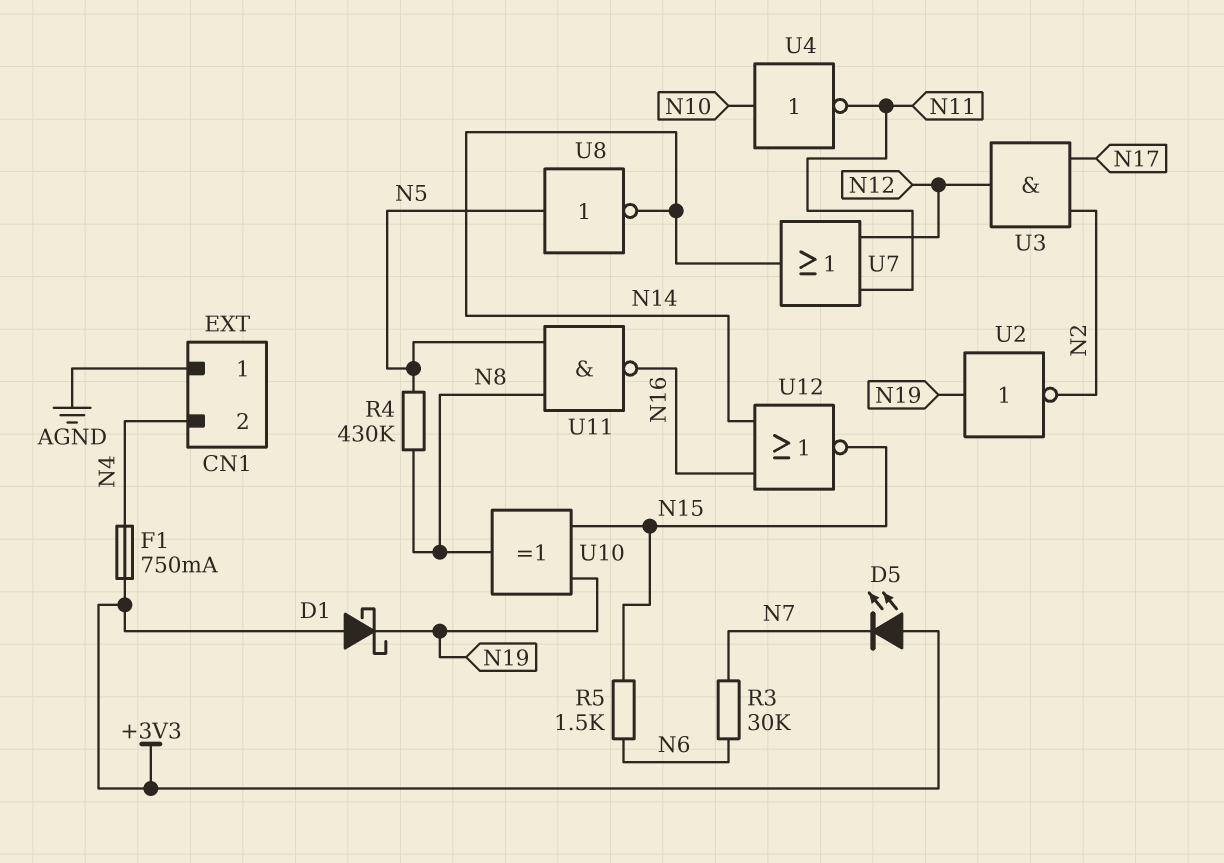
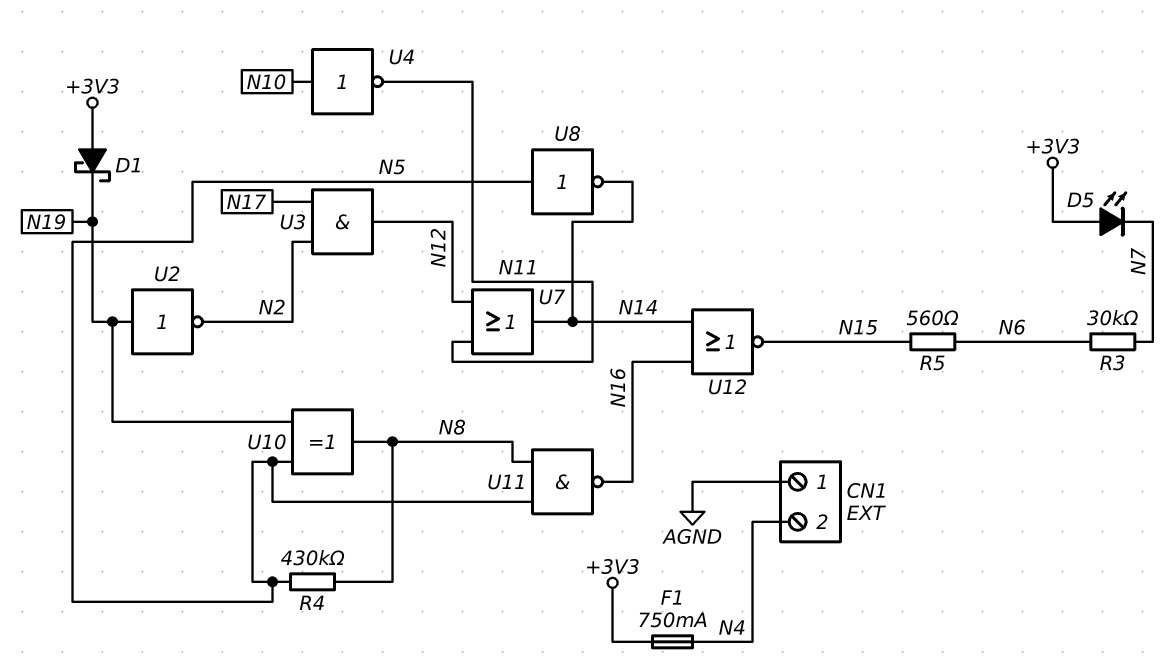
R5: 1.5k (N6, N15) -> 560 (N6, N15)
U10: XOR (in N15, in N19, out N8) -> XOR (in N5, in N19, out N8)

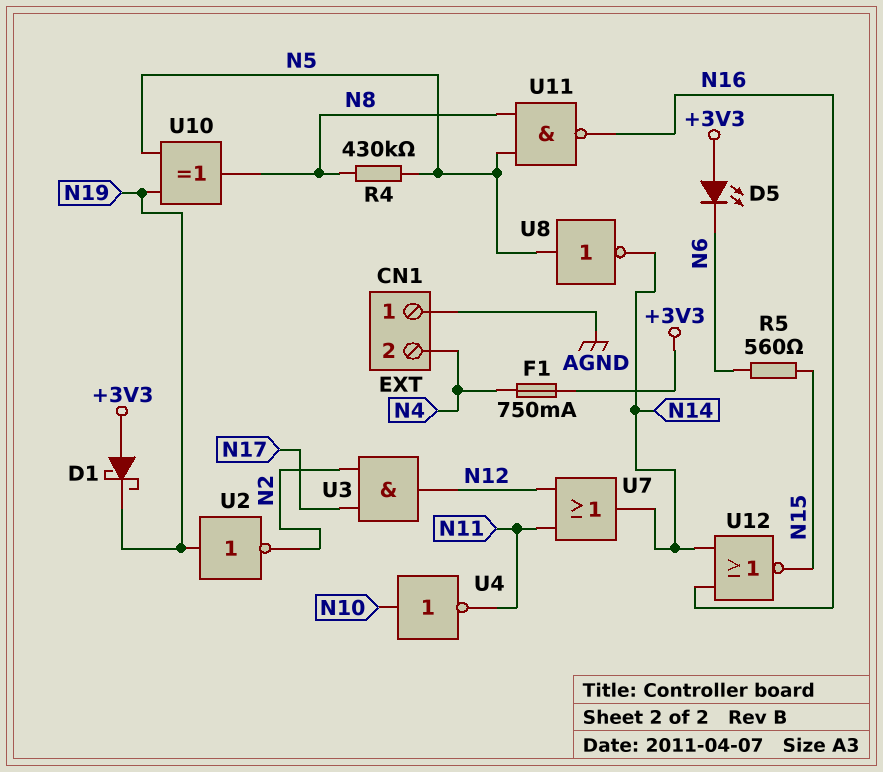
D5: LED (A +3V3, K N7) -> LED (A +3V3, K N6)
R3: 30k (N6, N7) -> none

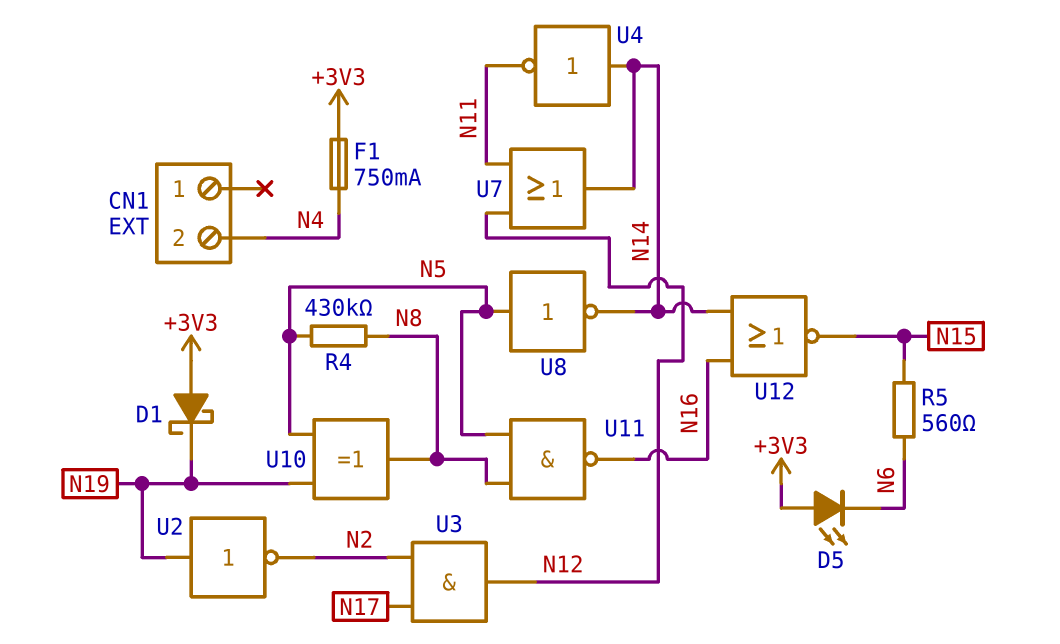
CN1 pin 1: AGND -> none
U4: NOT (in N10, out N11) -> NOT (in N14, out N11)

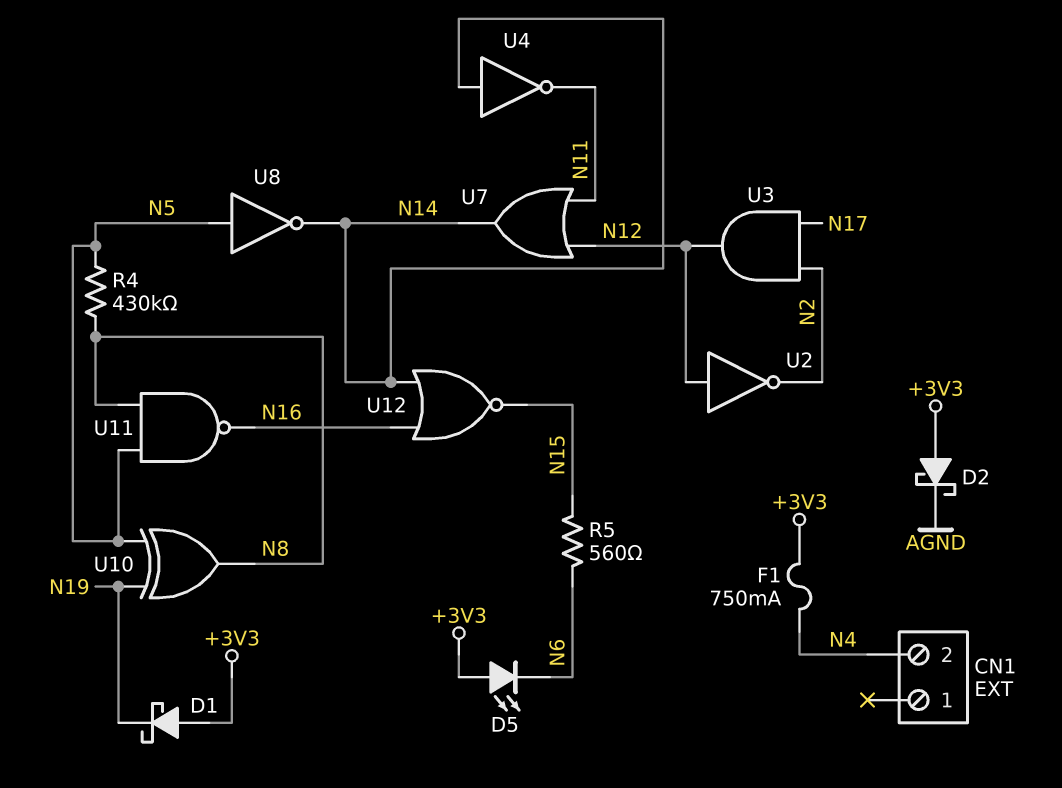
D2: none -> schottky (A +3V3, K AGND)
U2: NOT (in N19, out N2) -> NOT (in N12, out N2)

